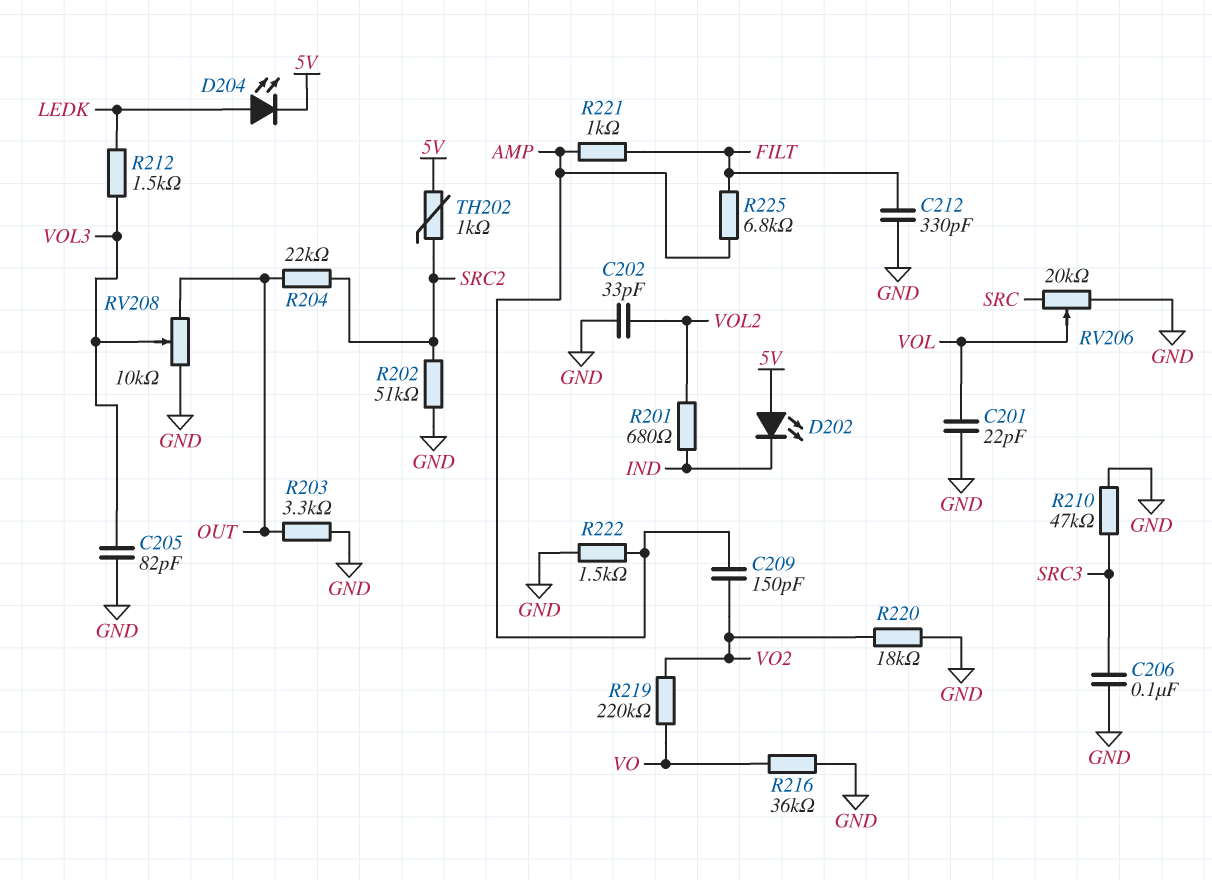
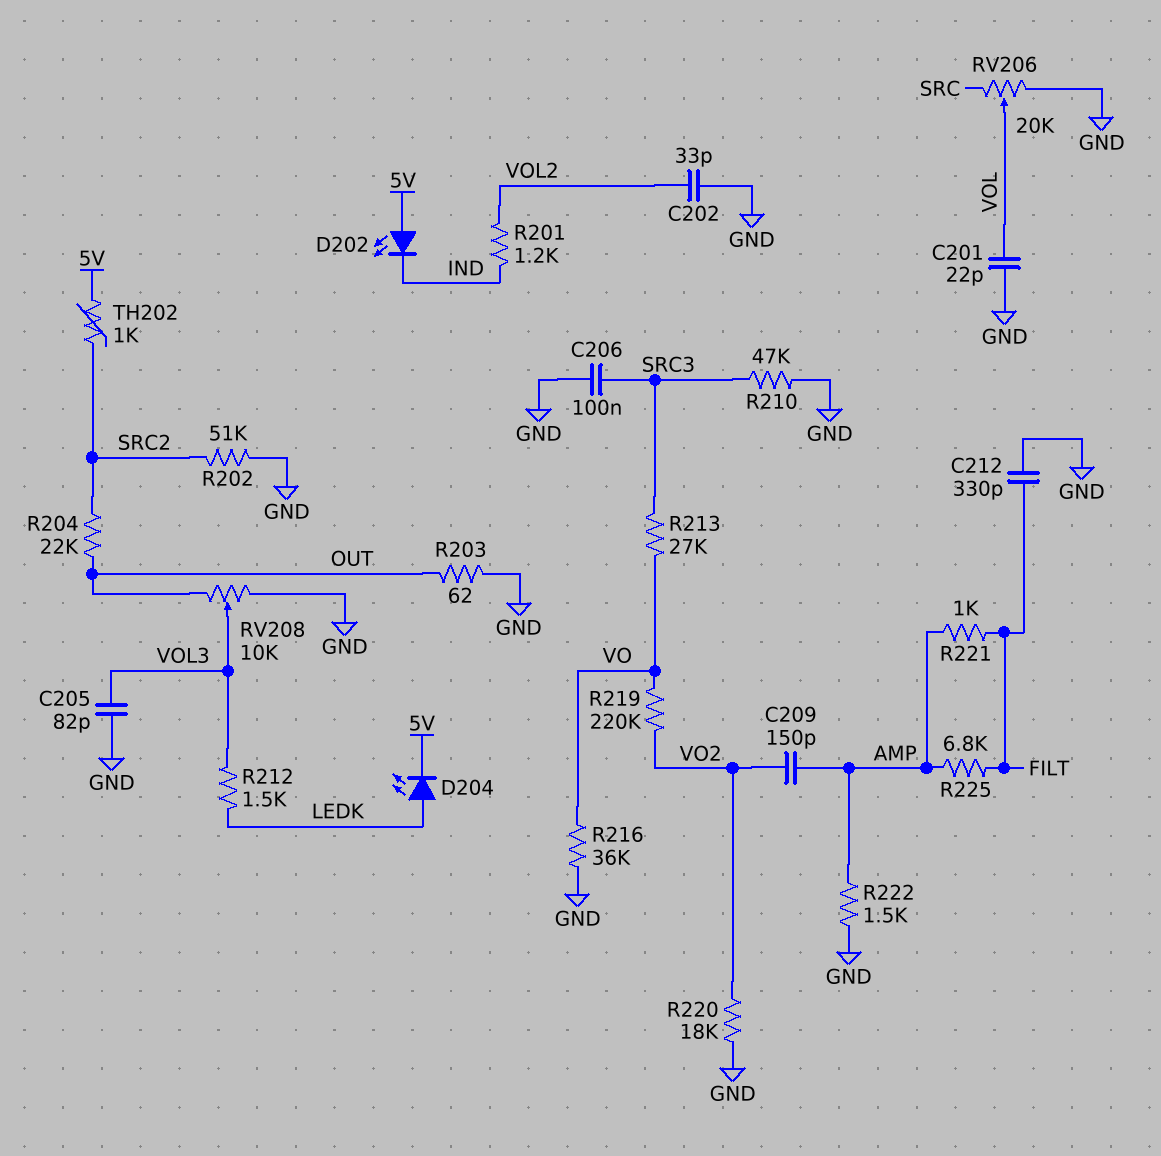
R201: 680 (IND, VOL2) -> 1.2k (IND, VOL2)
R203: 3.3k (GND, OUT) -> 62 (GND, OUT)
R213: none -> 27k (SRC3, VO)

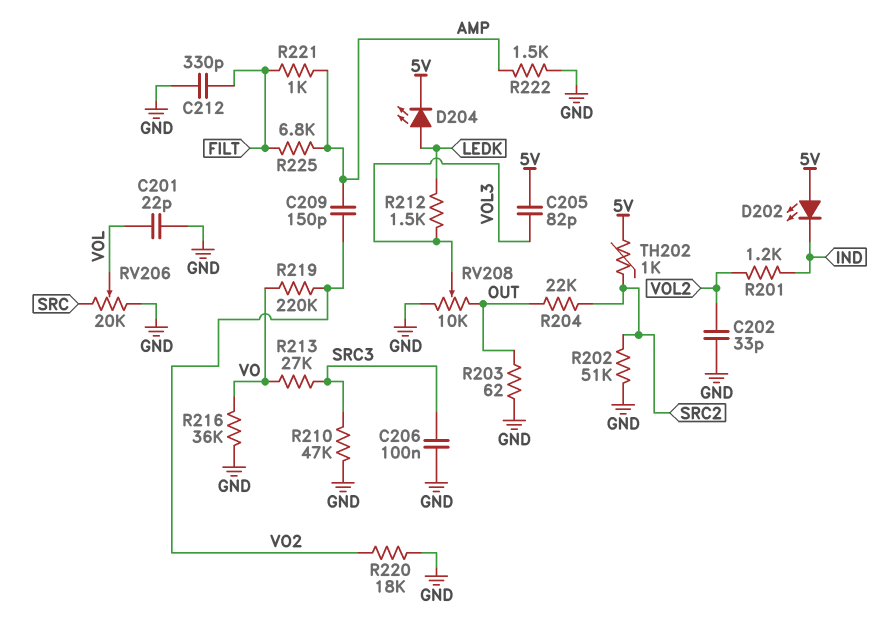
C205: 82pF (GND, VOL3) -> 82pF (5V, VOL3)

